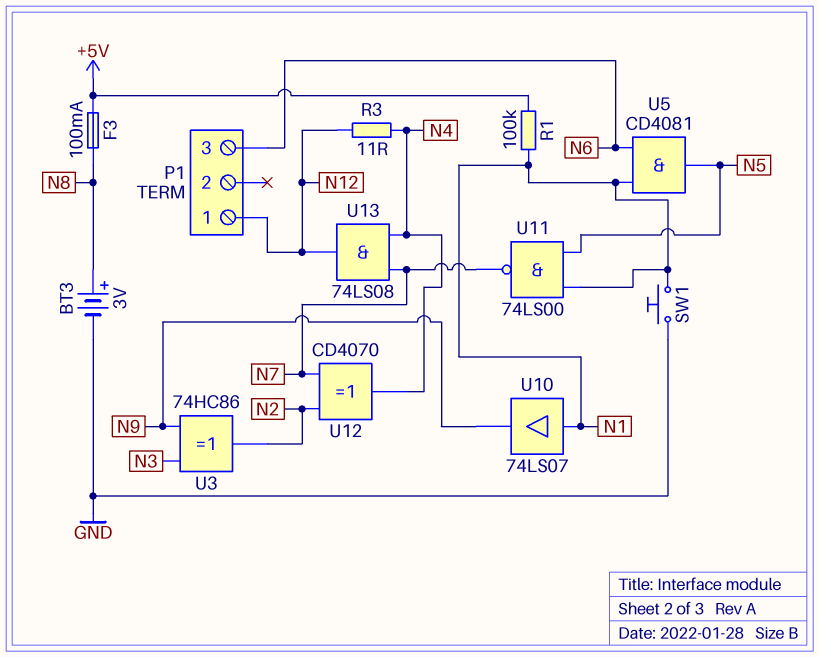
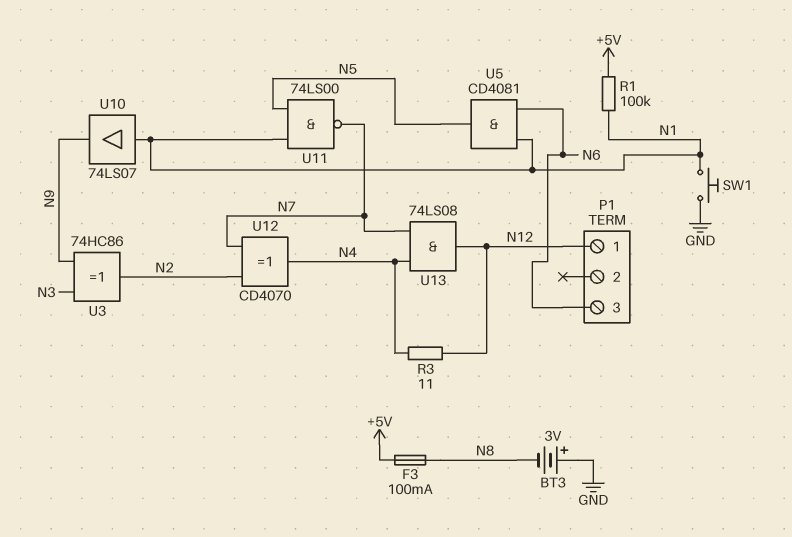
BT3: 3V (plus N8, minus GND) -> 3V (plus GND, minus N8)

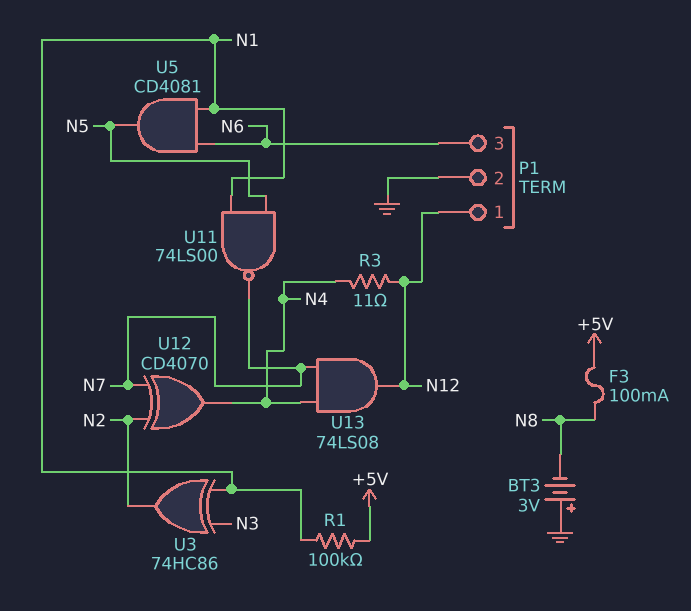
P1 pin 2: none -> GND
SW1: button (GND, N1) -> none
U3: XOR 74HC86 (in N3, in N9, out N2) -> XOR 74HC86 (in N1, in N3, out N2)
U10: buffer 74LS07 (in N1, out N9) -> none

